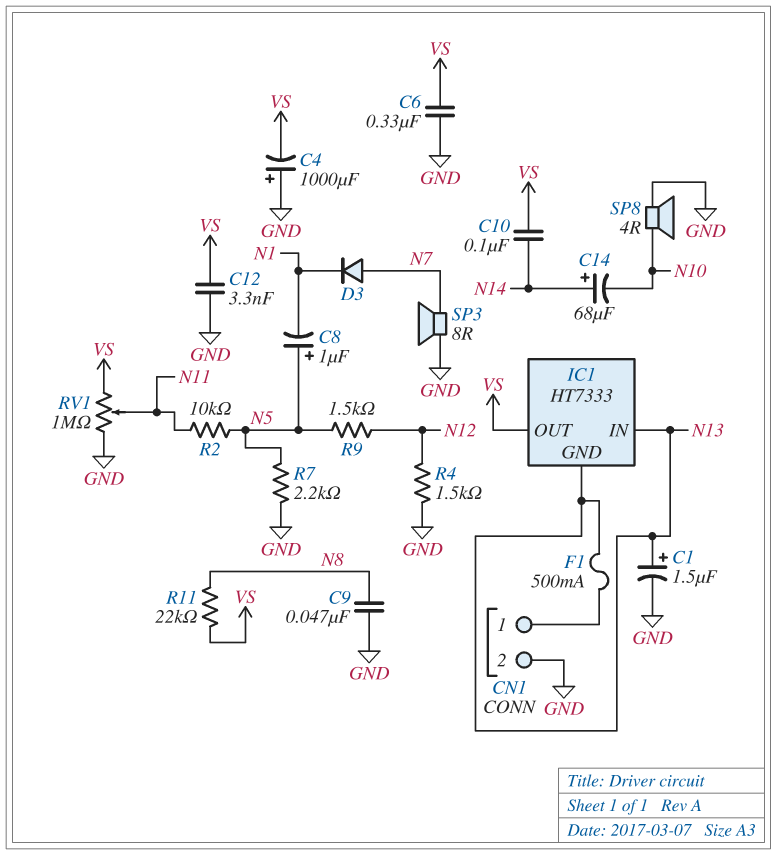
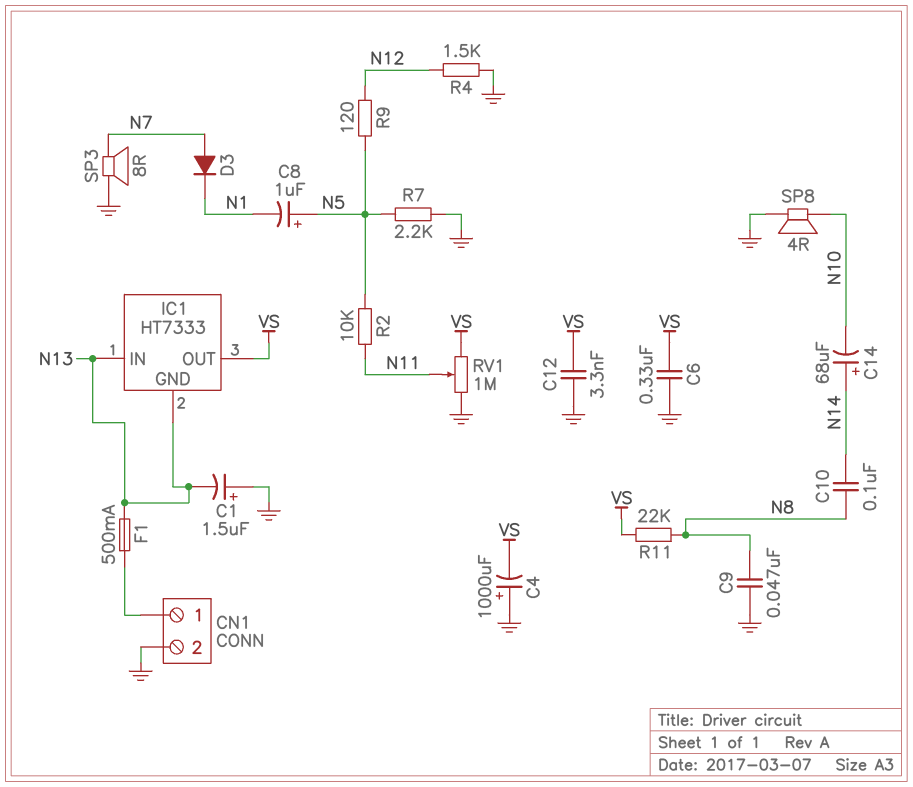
C1: 1.5uF (plus N13, minus GND) -> 1.5uF (plus GND, minus N13)
C10: 100nF (N14, VS) -> 100nF (N8, N14)
R9: 1.5k (N5, N12) -> 120 (N5, N12)

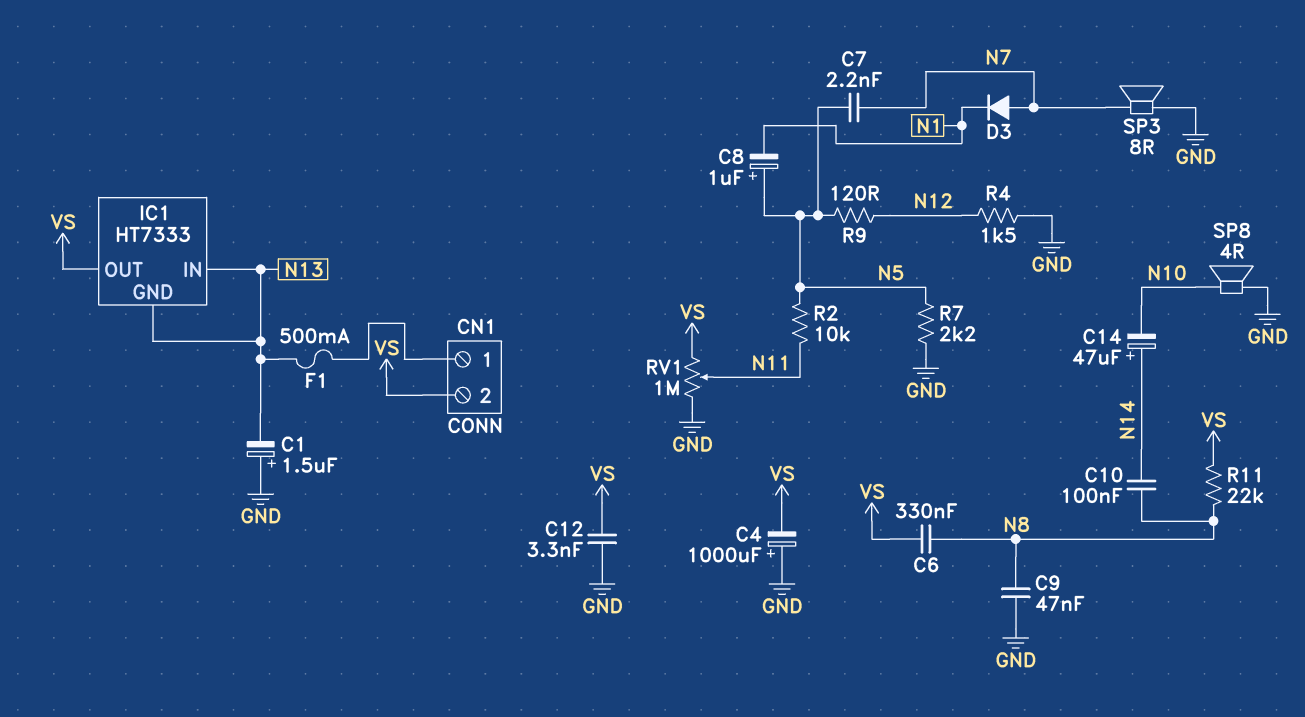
C6: 330nF (GND, VS) -> 330nF (N8, VS)
C7: none -> 2.2nF (N5, N7)
C14: 68uF (plus N14, minus N10) -> 47uF (plus N14, minus N10)
CN1 pin 2: GND -> VS

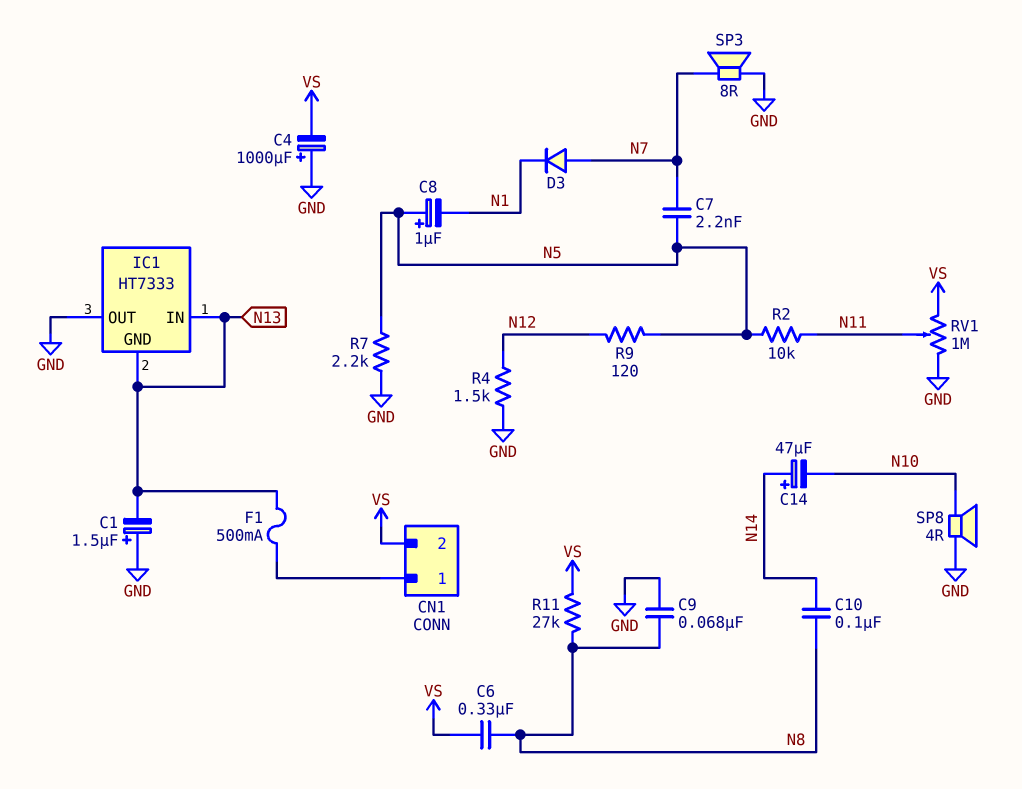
C9: 47nF (GND, N8) -> 68nF (GND, N8)
C12: 3.3nF (GND, VS) -> none
IC1 pin OUT: VS -> GND
R11: 22k (N8, VS) -> 27k (N8, VS)

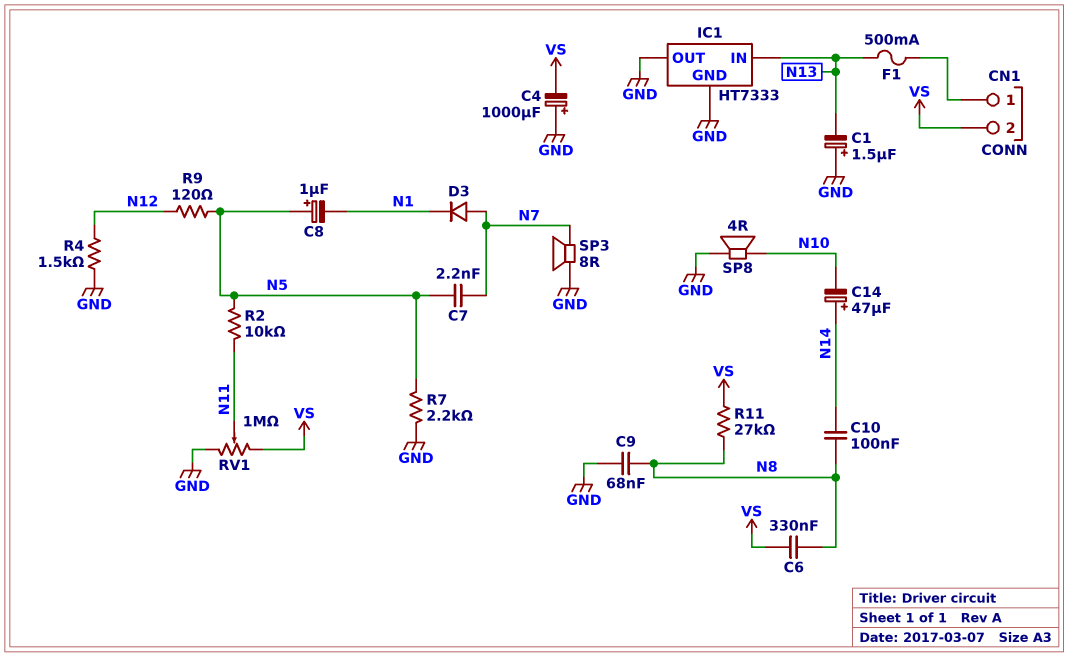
IC1 pin GND: N13 -> GND

